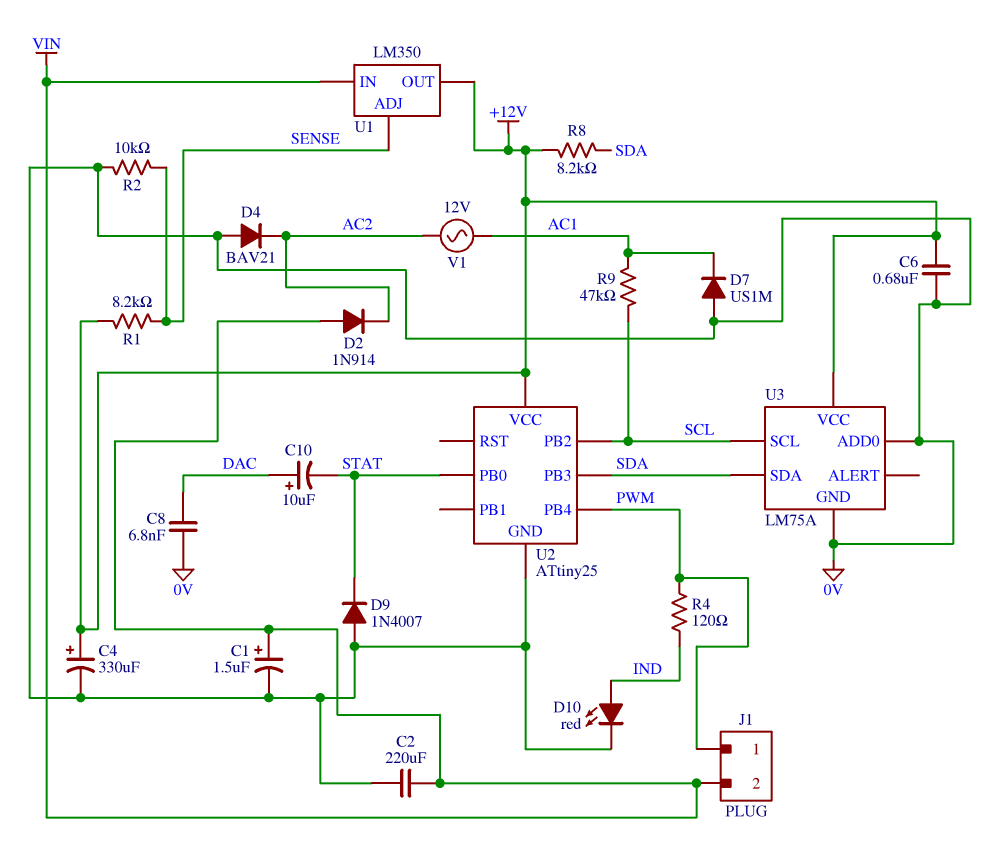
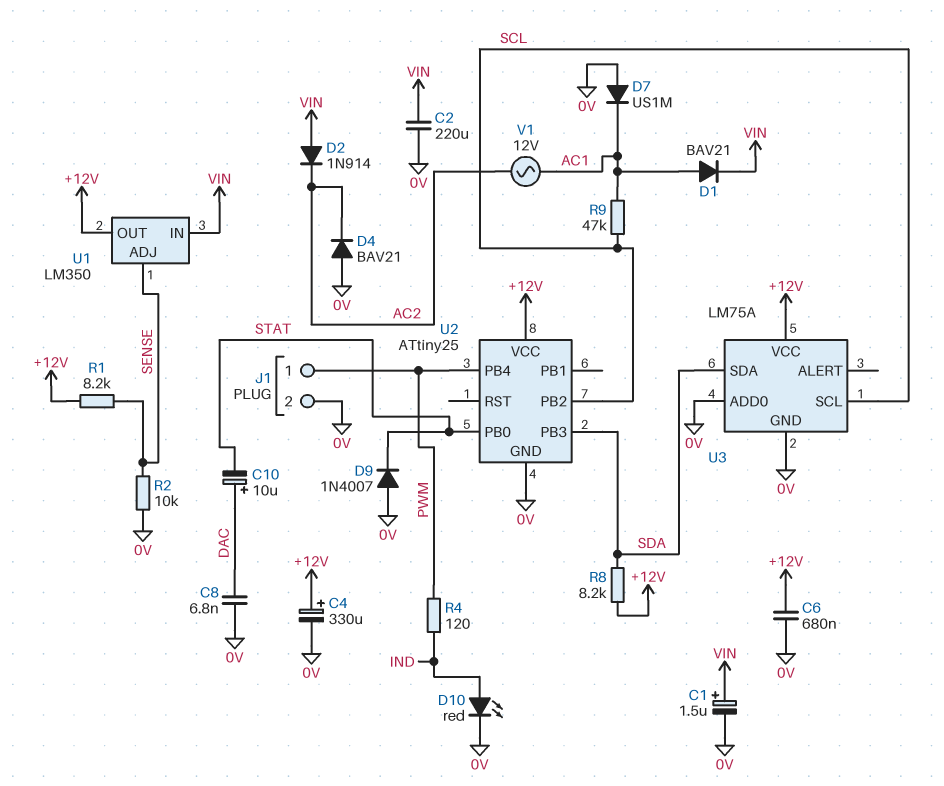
D1: none -> diode BAV21 (A AC1, K VIN)
J1 pin 2: VIN -> 0V

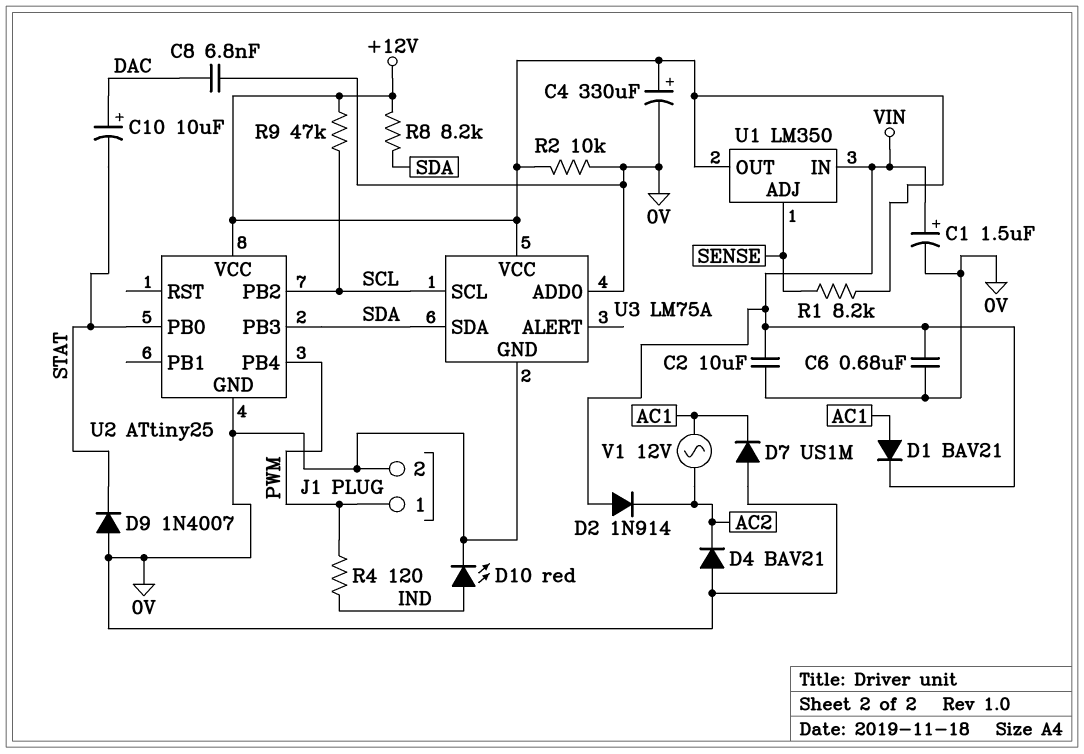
C2: 220uF (0V, VIN) -> 10uF (0V, VIN)
C6: 680nF (+12V, 0V) -> 680nF (0V, VIN)
R2: 10k (0V, SENSE) -> 10k (+12V, 0V)
R9: 47k (AC1, SCL) -> 47k (+12V, SCL)

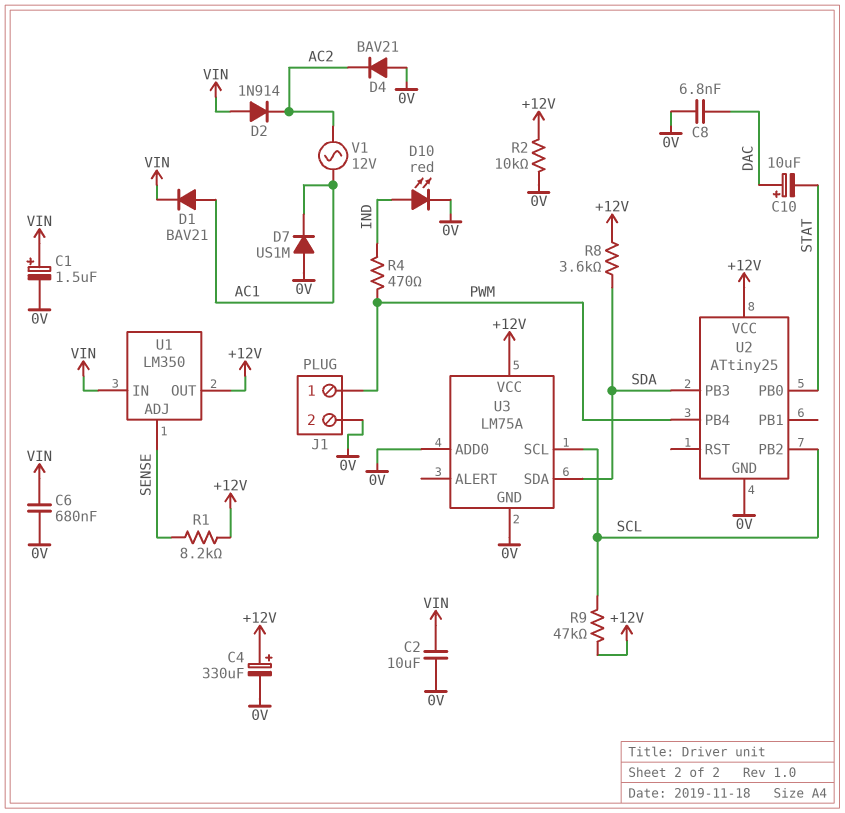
D9: diode 1N4007 (A 0V, K STAT) -> none
R4: 120 (IND, PWM) -> 470 (IND, PWM)
R8: 8.2k (+12V, SDA) -> 3.6k (+12V, SDA)

